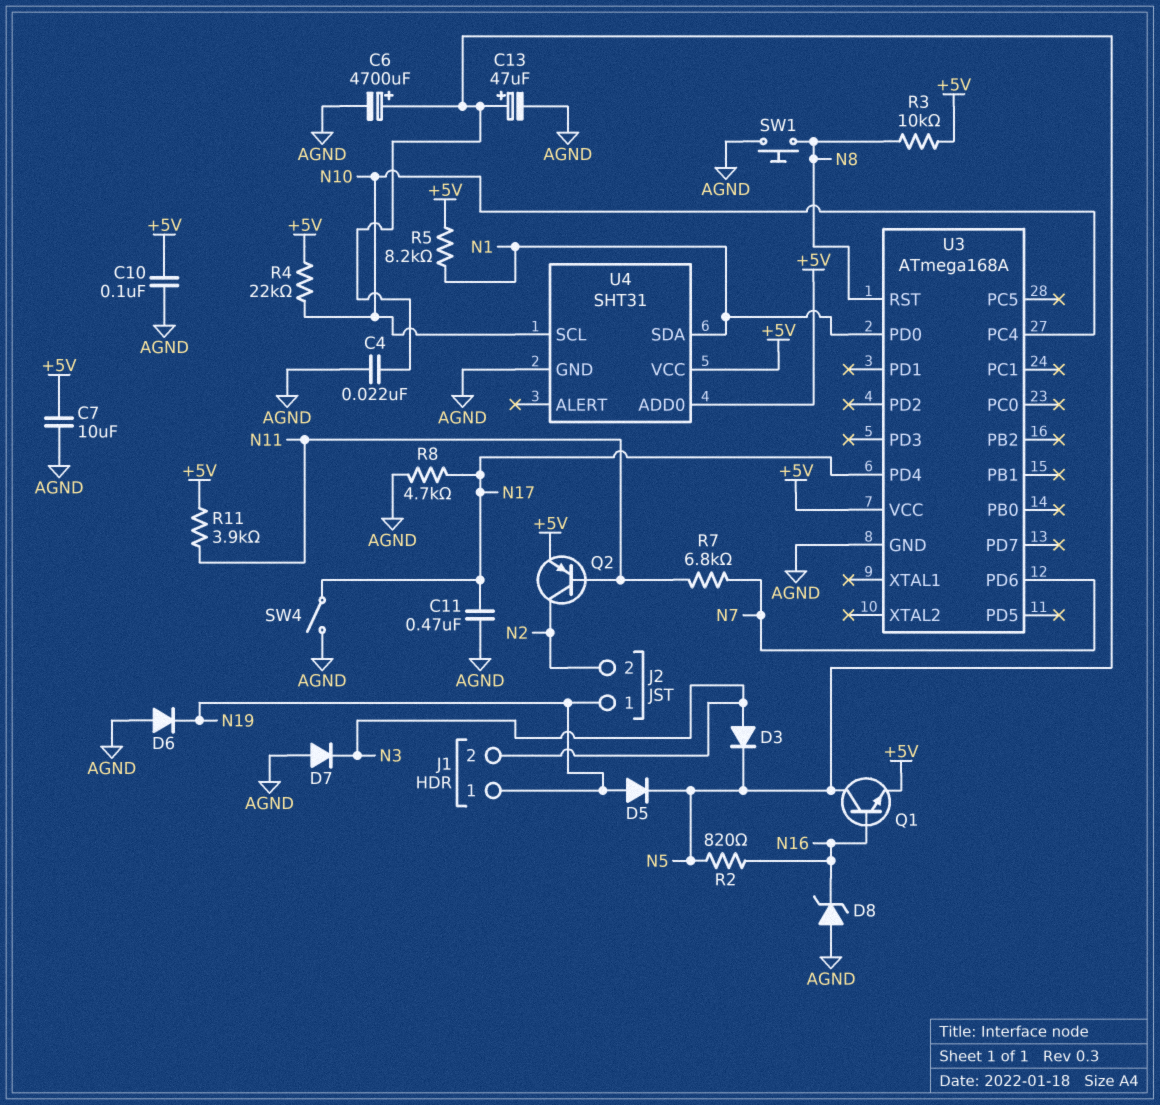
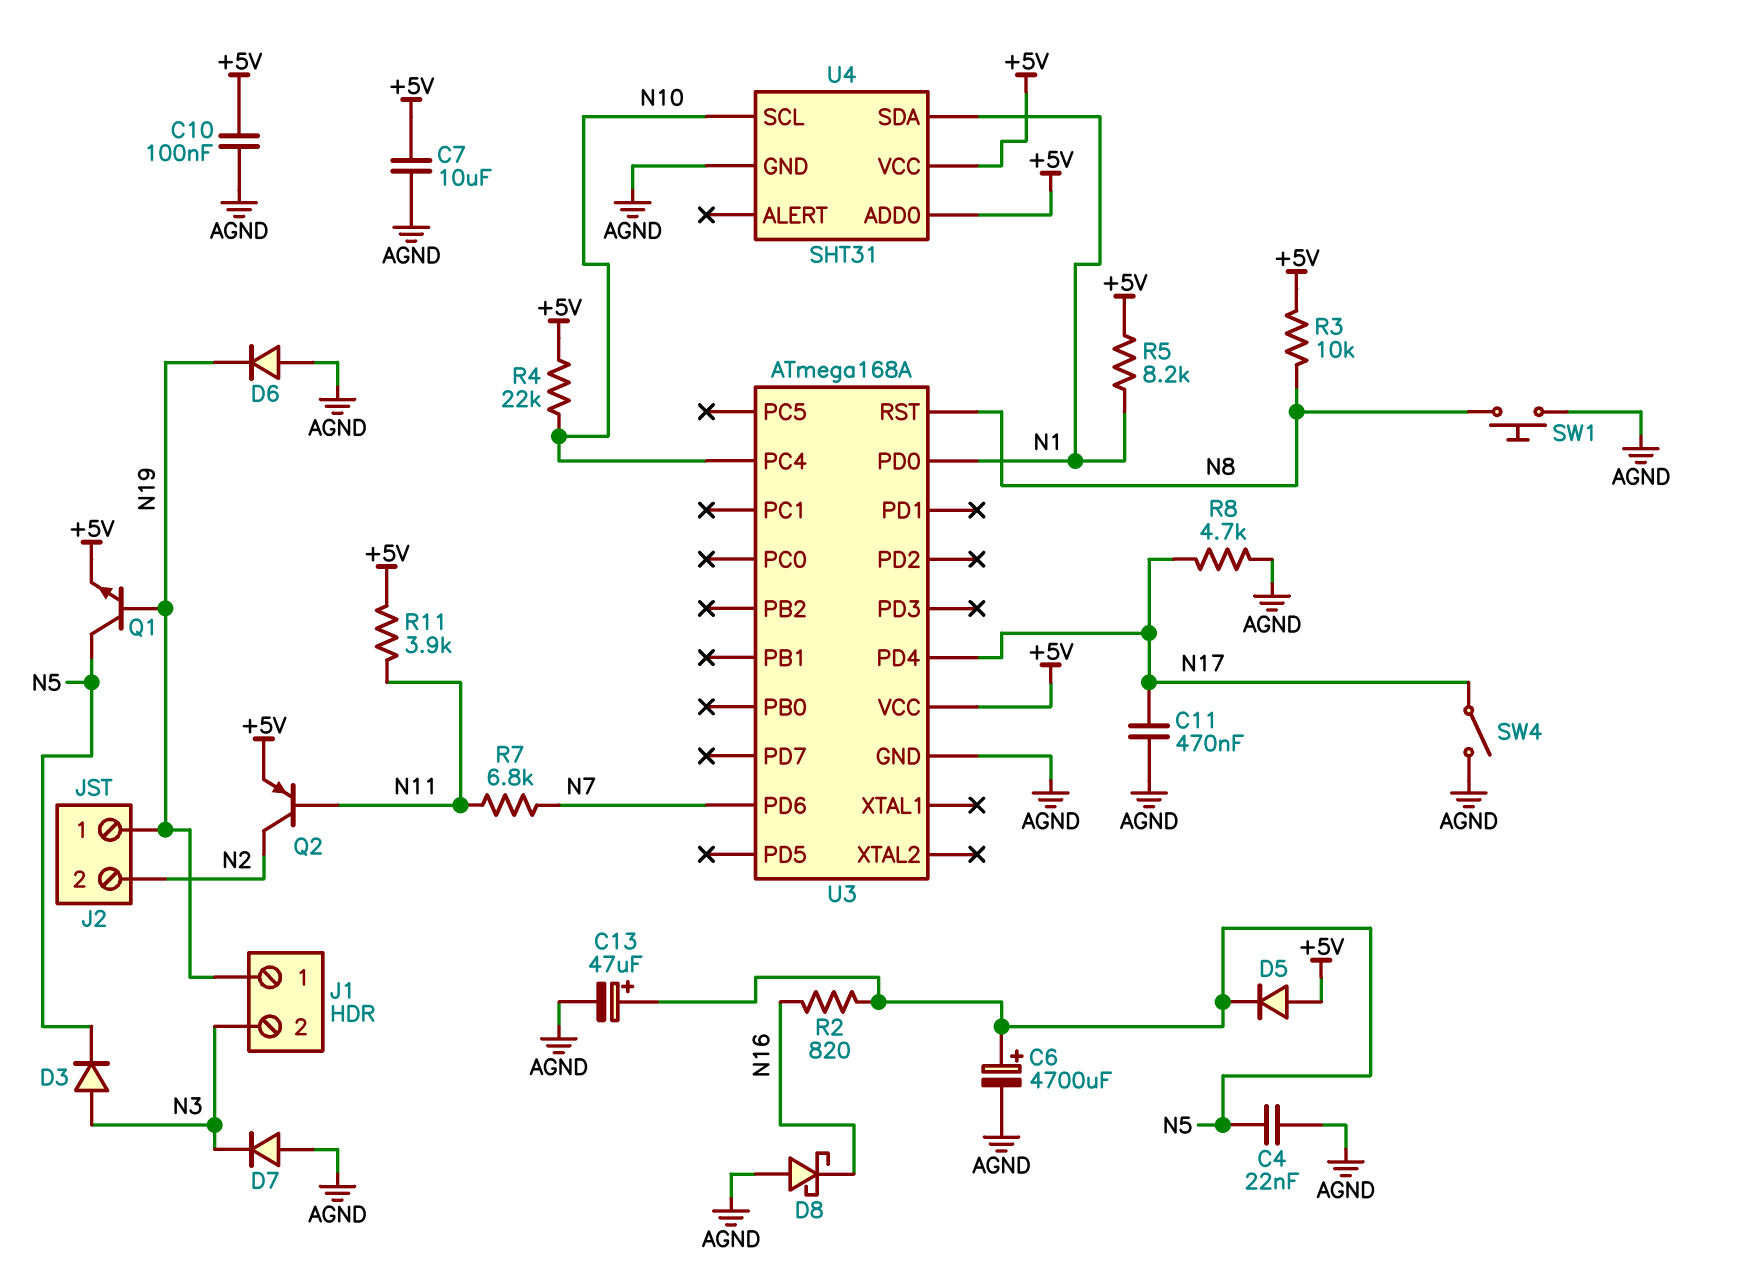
D5: diode (A N19, K N5) -> diode (A +5V, K N5)
D8: zener (A AGND, K N16) -> schottky (A AGND, K N16)
Q1: NPN (B N16, C N5, E +5V) -> NPN (B N19, C N5, E +5V)

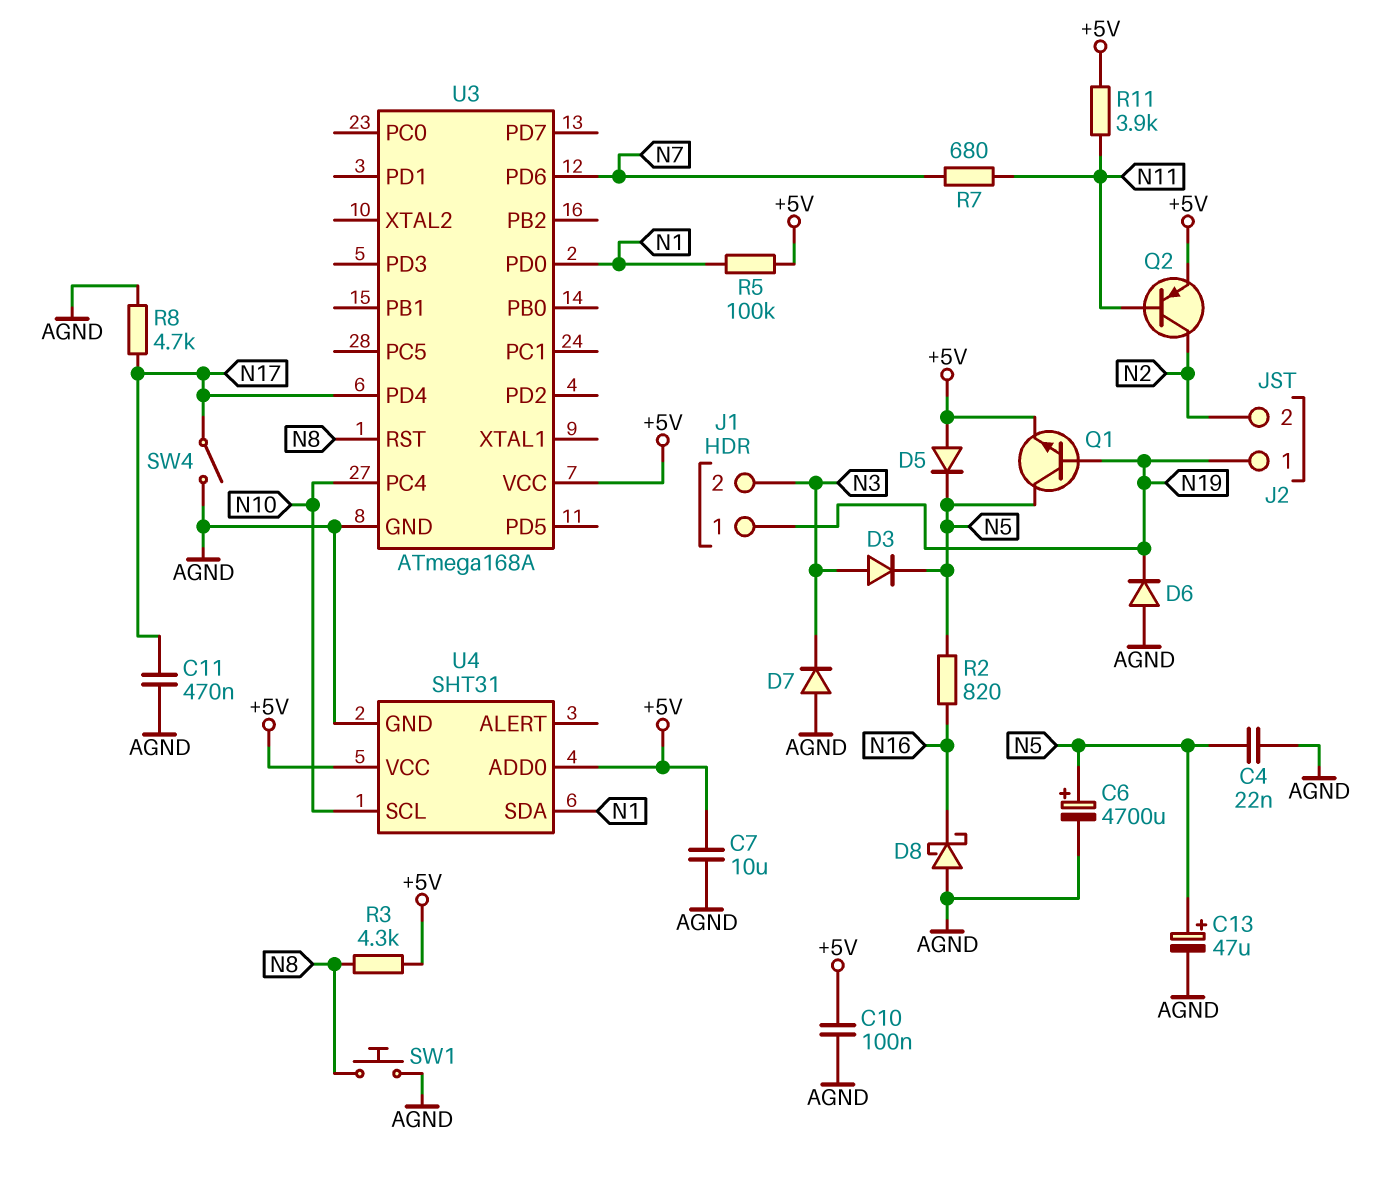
R3: 10k (+5V, N8) -> 4.3k (+5V, N8)
R4: 22k (+5V, N10) -> none
R5: 8.2k (+5V, N1) -> 100k (+5V, N1)
R7: 6.8k (N7, N11) -> 680 (N7, N11)

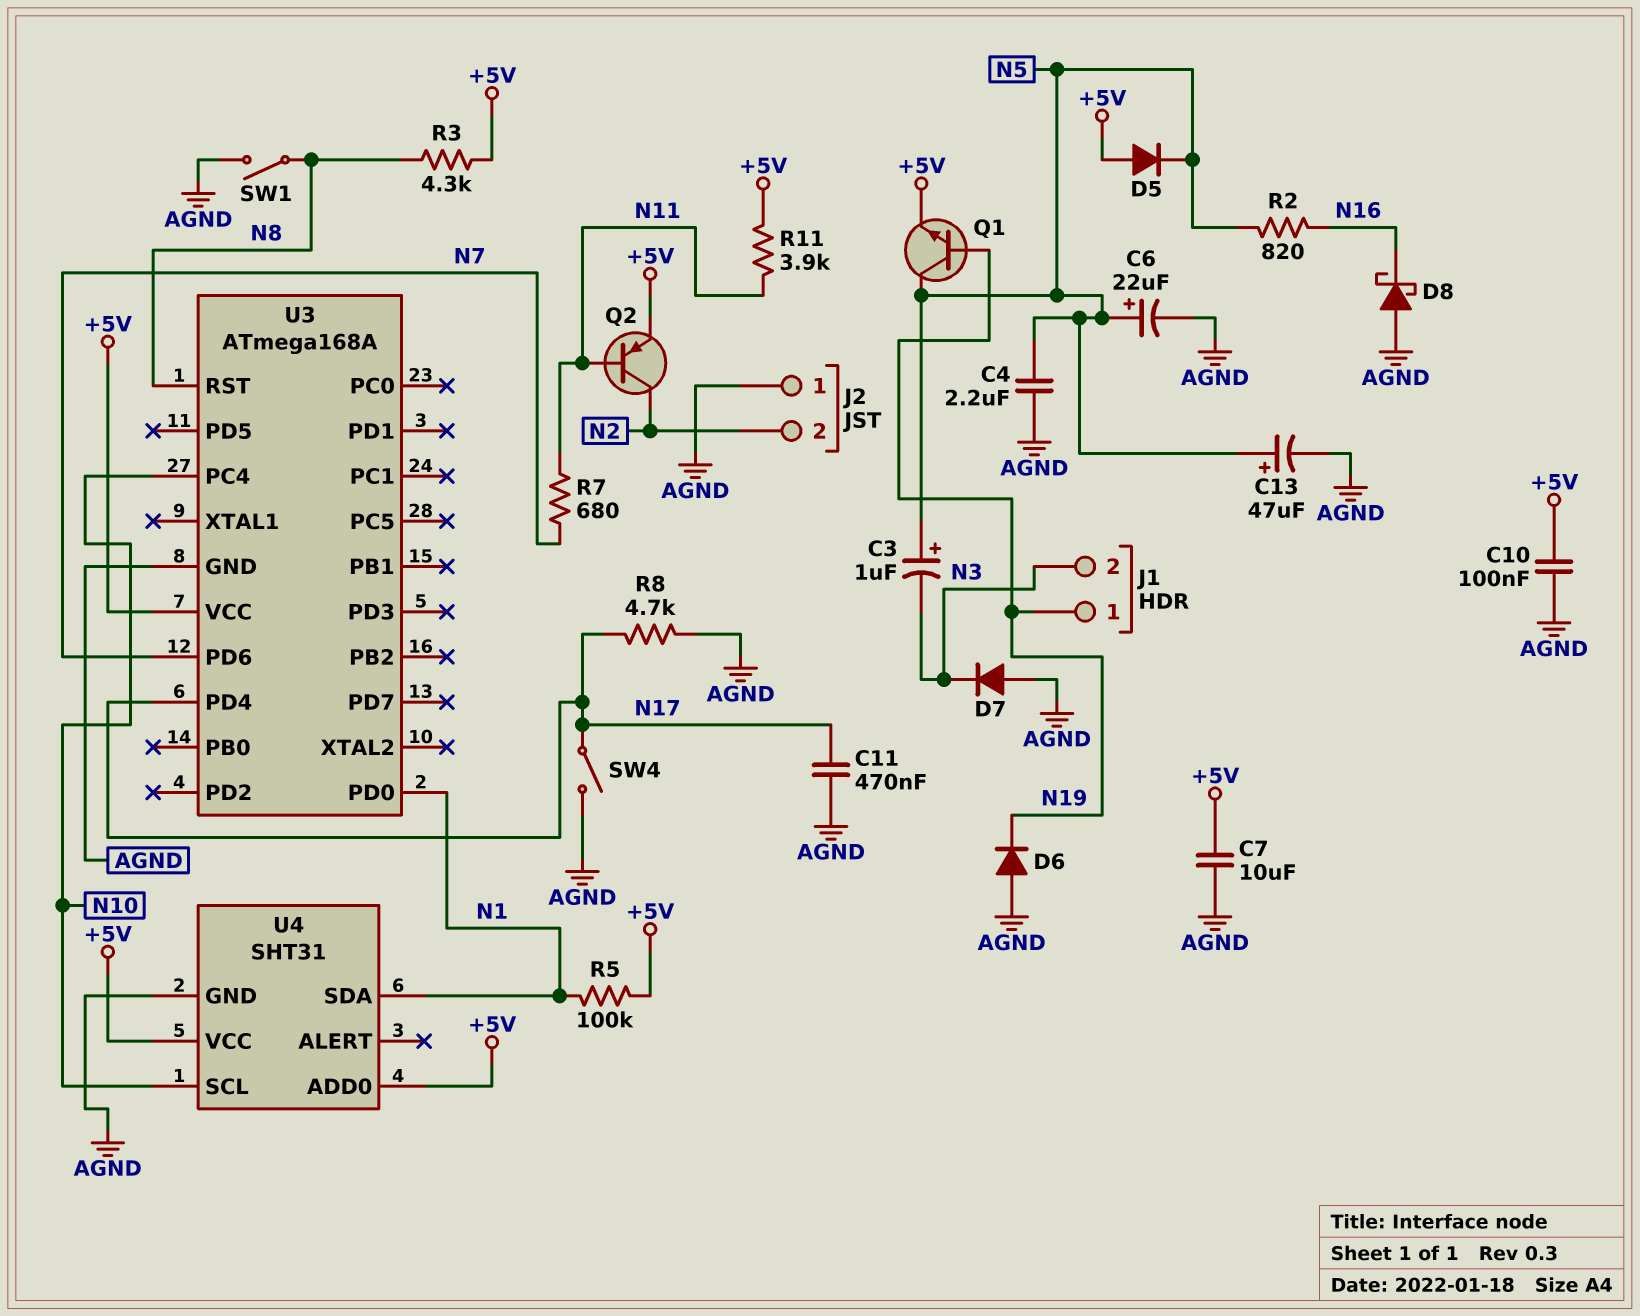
C3: none -> 1uF (plus N5, minus N3)
C4: 22nF (AGND, N5) -> 2.2uF (AGND, N5)
C6: 4700uF (plus N5, minus AGND) -> 22uF (plus N5, minus AGND)
D3: diode (A N3, K N5) -> none
J2 pin 1: N19 -> AGND
SW1: button (AGND, N8) -> switch (AGND, N8)

